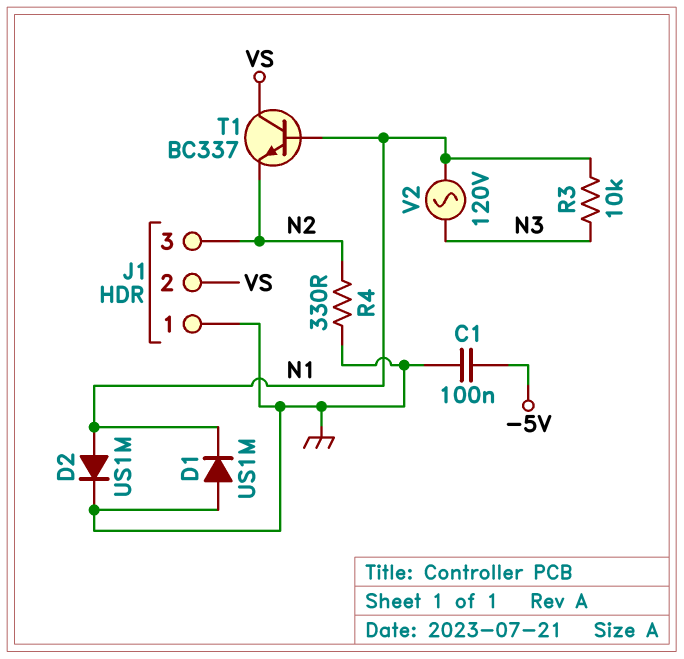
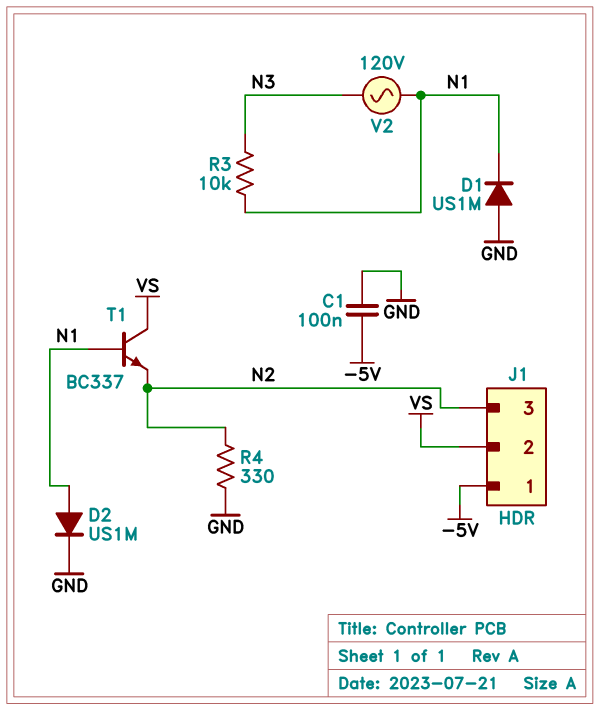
J1 pin 1: GND -> -5V

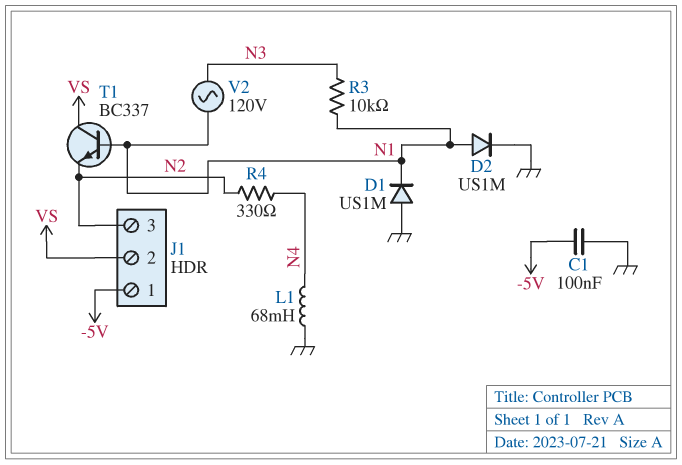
L1: none -> 68mH (GND, N4)
R4: 330 (GND, N2) -> 330 (N2, N4)

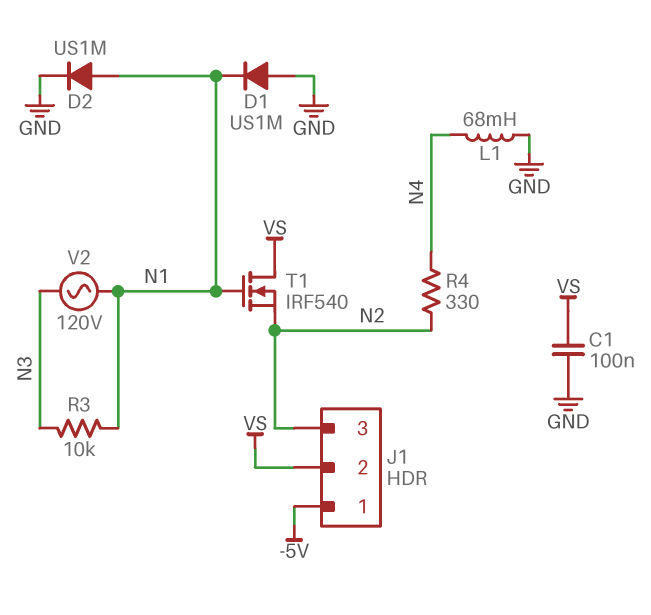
C1: 100nF (-5V, GND) -> 100nF (GND, VS)
T1: NPN BC337 (B N1, C VS, E N2) -> NMOS IRF540 (G N1, D VS, S N2)

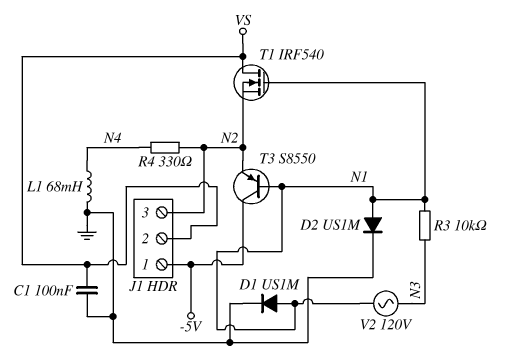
D1: diode US1M (A GND, K N1) -> diode US1M (A N1, K GND)
T3: none -> PNP S8550 (B N1, C -5V, E N2)

